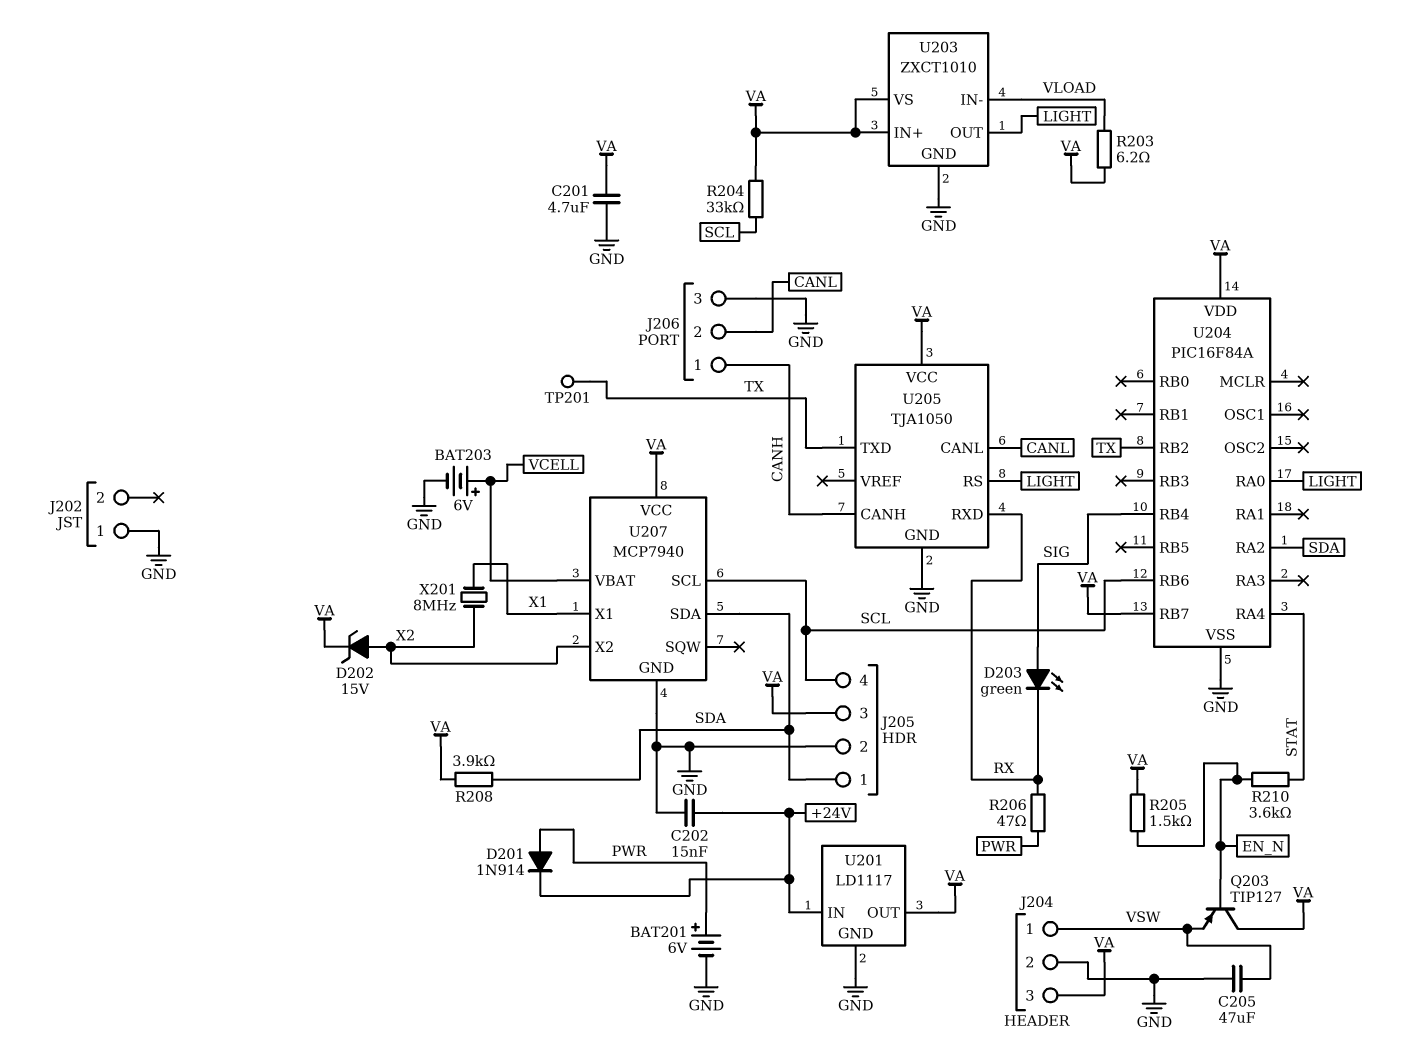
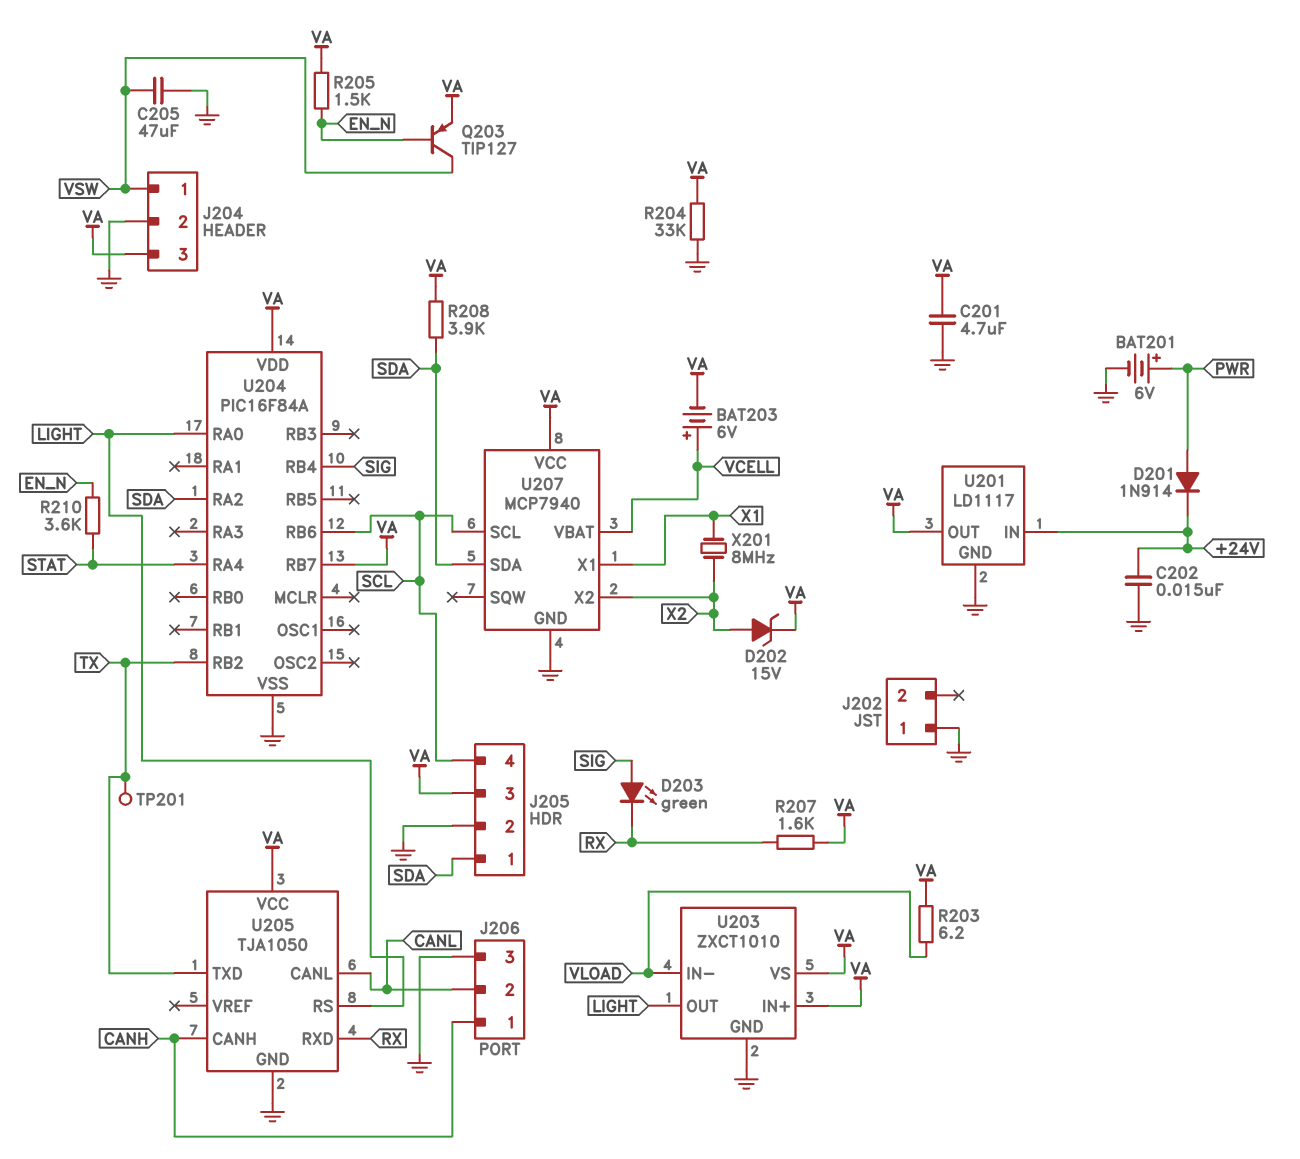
BAT203: 6V (plus VCELL, minus GND) -> 6V (plus VCELL, minus VA)
Q203: PNP TIP127 (B EN_N, C VA, E VSW) -> PNP TIP127 (B EN_N, C VSW, E VA)
R204: 33k (SCL, VA) -> 33k (GND, VA)
R206: 47 (PWR, RX) -> none
R207: none -> 1.6k (RX, VA)

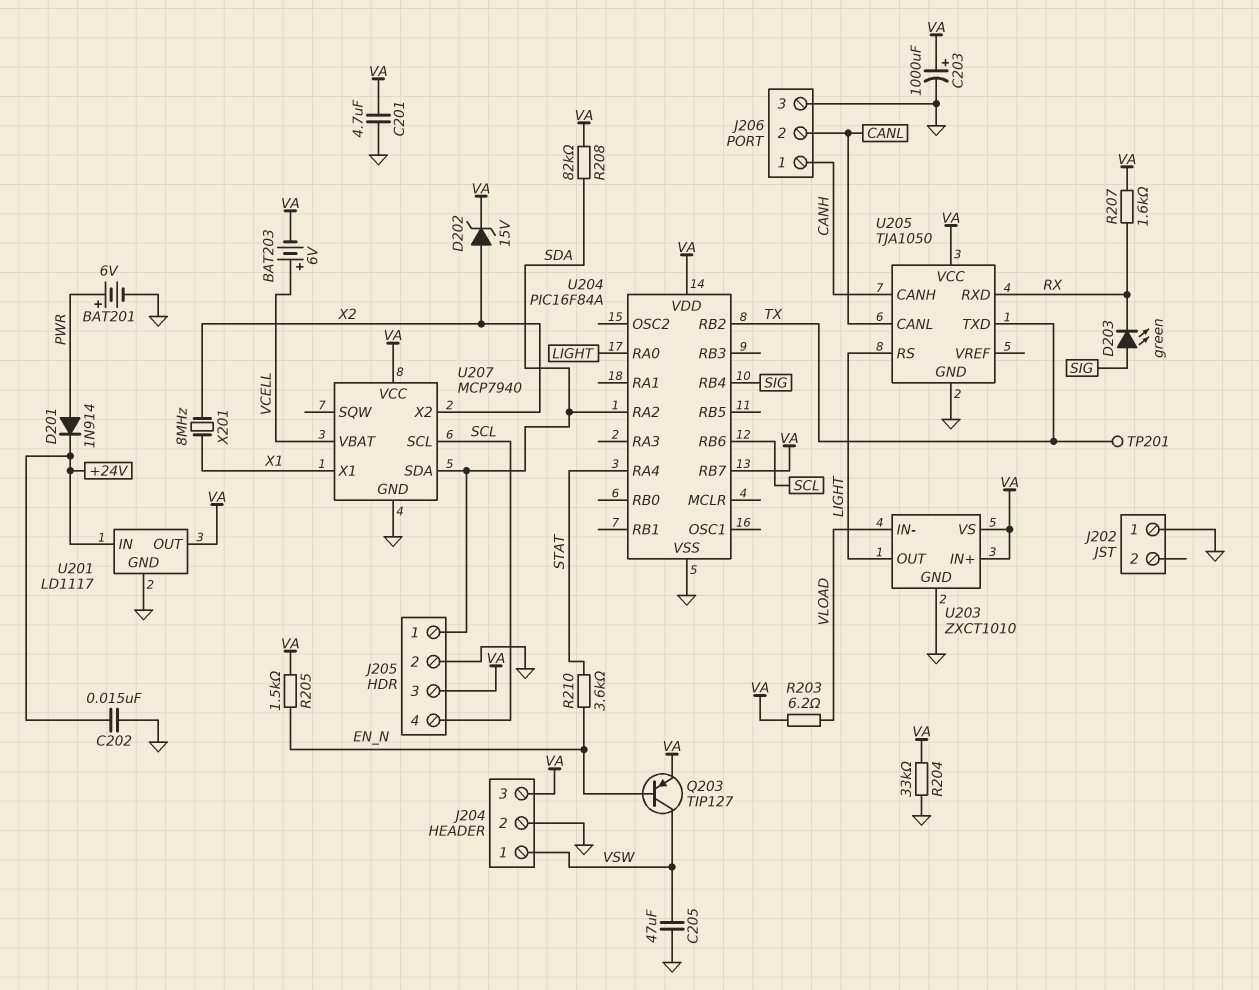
C203: none -> 1000uF (plus VA, minus GND)
R208: 3.9k (SDA, VA) -> 82k (SDA, VA)

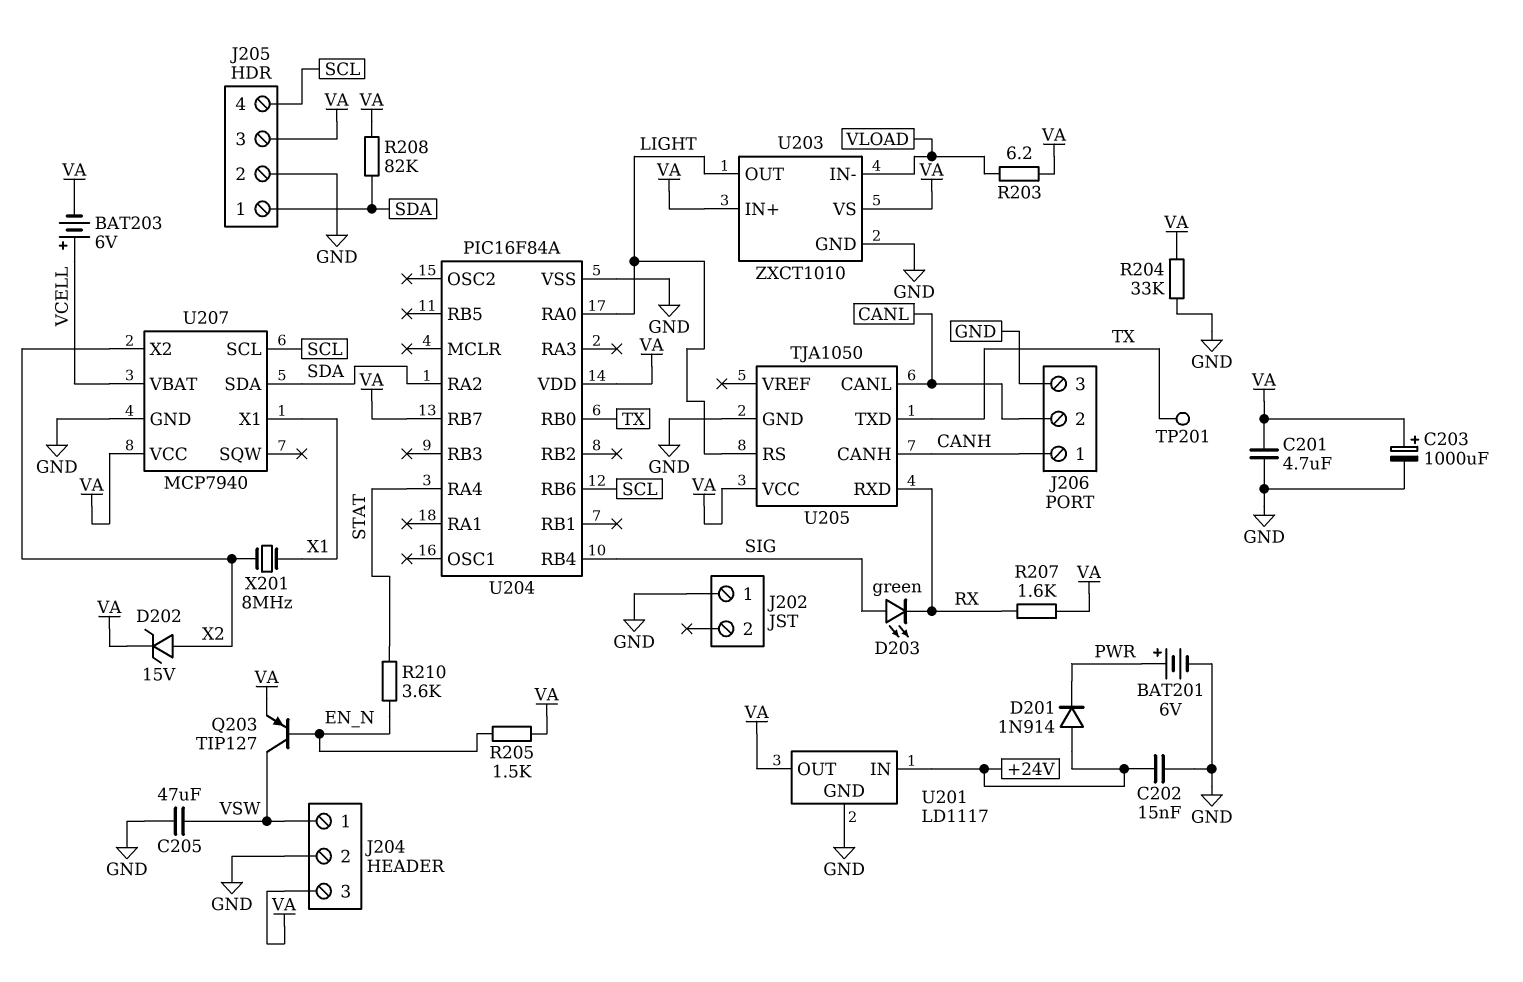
D201: diode 1N914 (A PWR, K +24V) -> diode 1N914 (A +24V, K PWR)
U204 pin RB0: none -> TX
U204 pin RB2: TX -> none

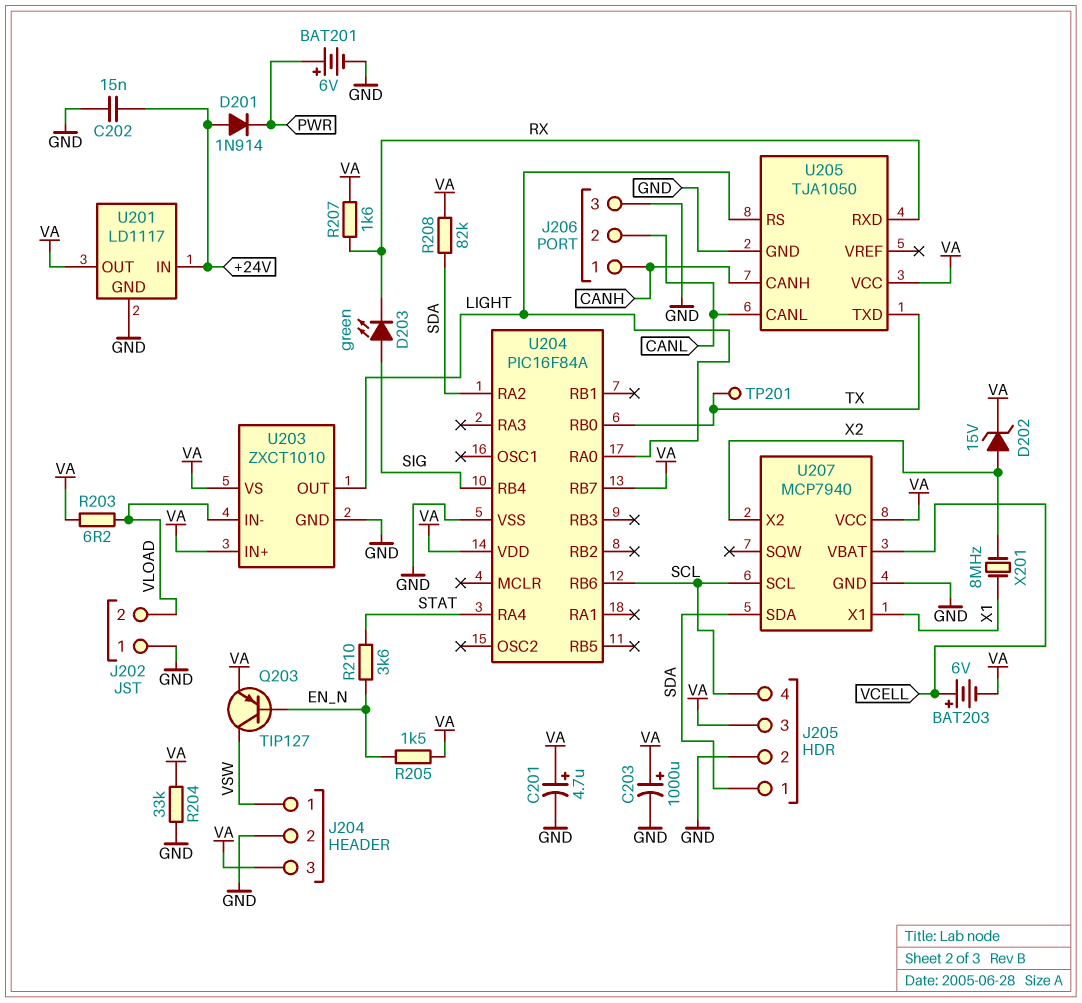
C201: 4.7uF (GND, VA) -> 4.7uF (plus VA, minus GND)
C205: 47uF (GND, VSW) -> none
J202 pin 2: none -> VLOAD

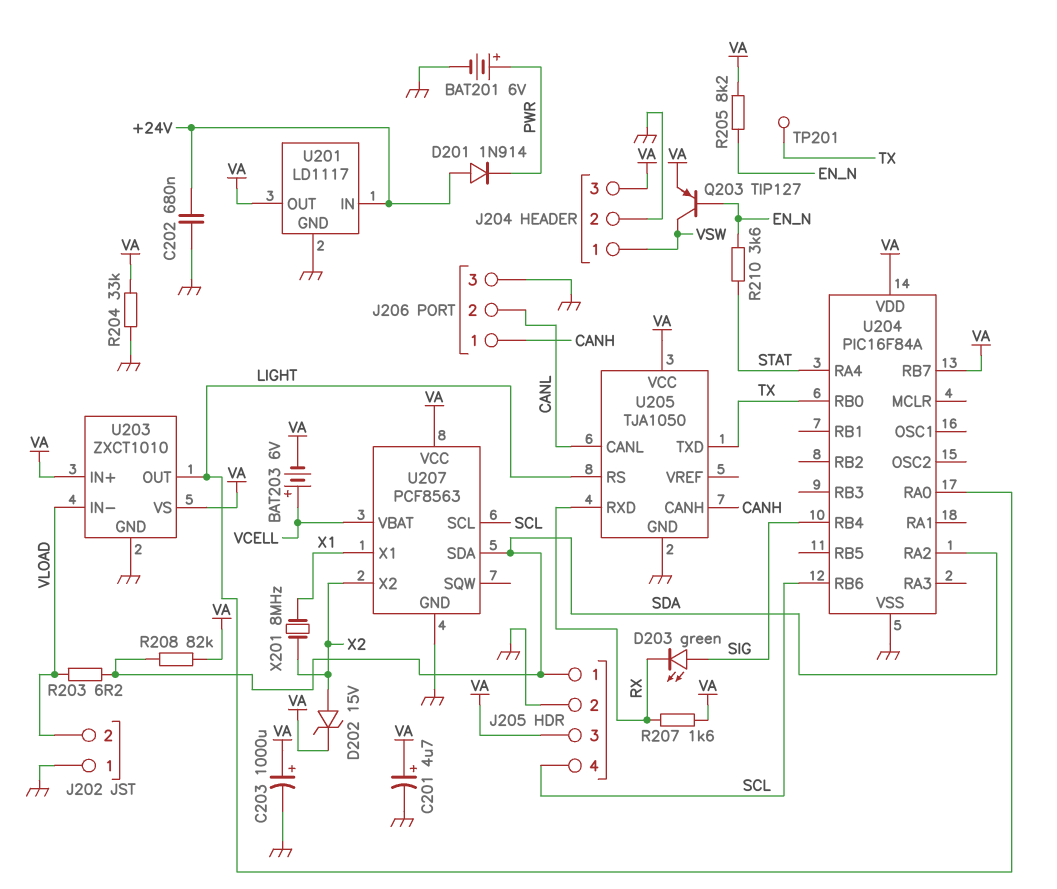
C202: 15nF (+24V, GND) -> 680nF (+24V, GND)
R203: 6.2 (VA, VLOAD) -> 6.2 (SDA, VLOAD)
R205: 1.5k (EN_N, VA) -> 8.2k (EN_N, VA)
U207: MCP7940 -> PCF8563

